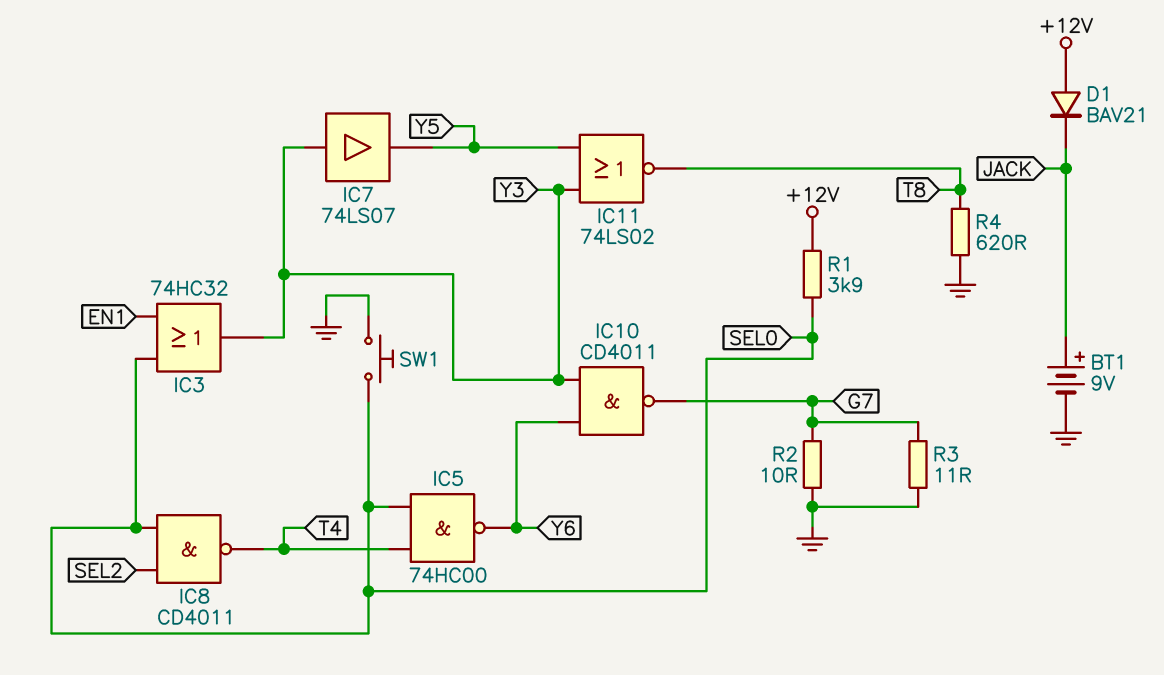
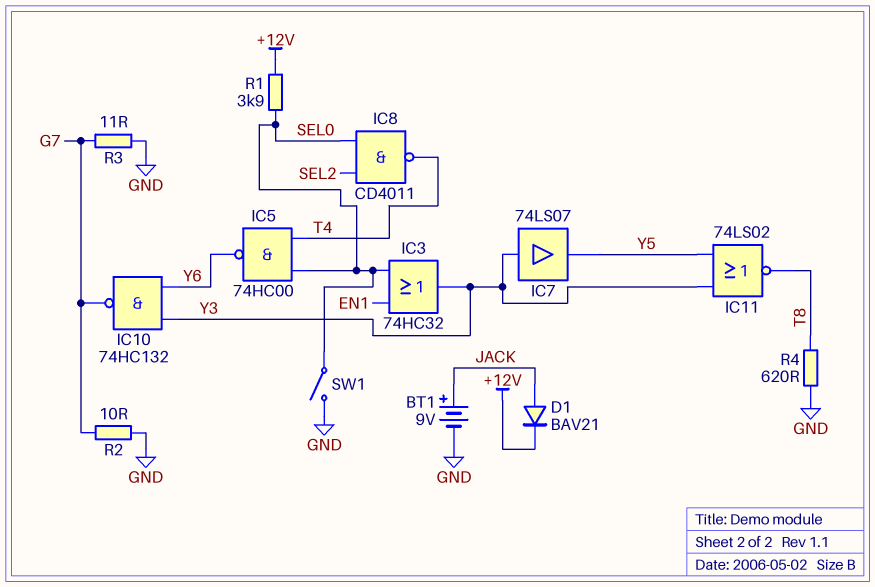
D1: diode BAV21 (A +12V, K JACK) -> diode BAV21 (A JACK, K +12V)
IC10: NAND CD4011 (in Y3, in Y6, out G7) -> NAND 74HC132 (in Y3, in Y6, out G7)
SW1: button (GND, SEL0) -> switch (GND, SEL0)

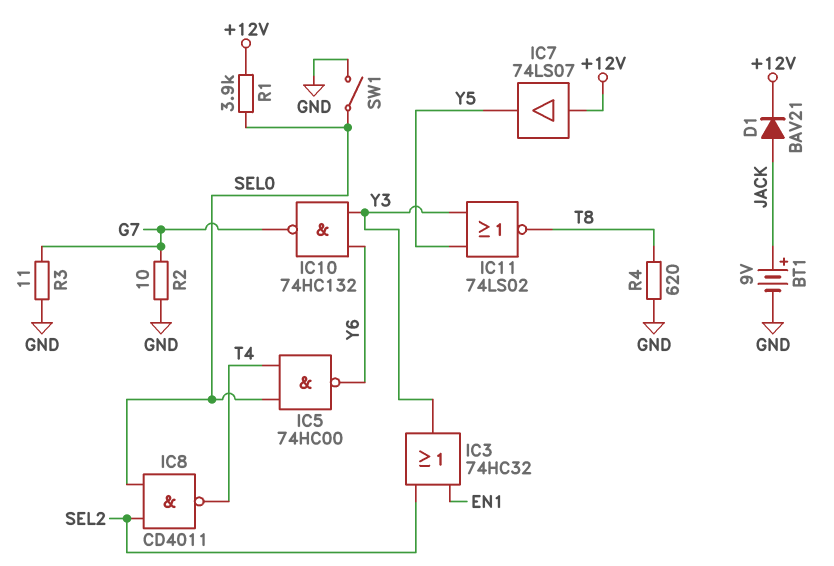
IC3: OR 74HC32 (in EN1, in SEL0, out Y3) -> OR 74HC32 (in EN1, in SEL2, out Y3)
IC7: buffer 74LS07 (in Y3, out Y5) -> buffer 74LS07 (in +12V, out Y5)

